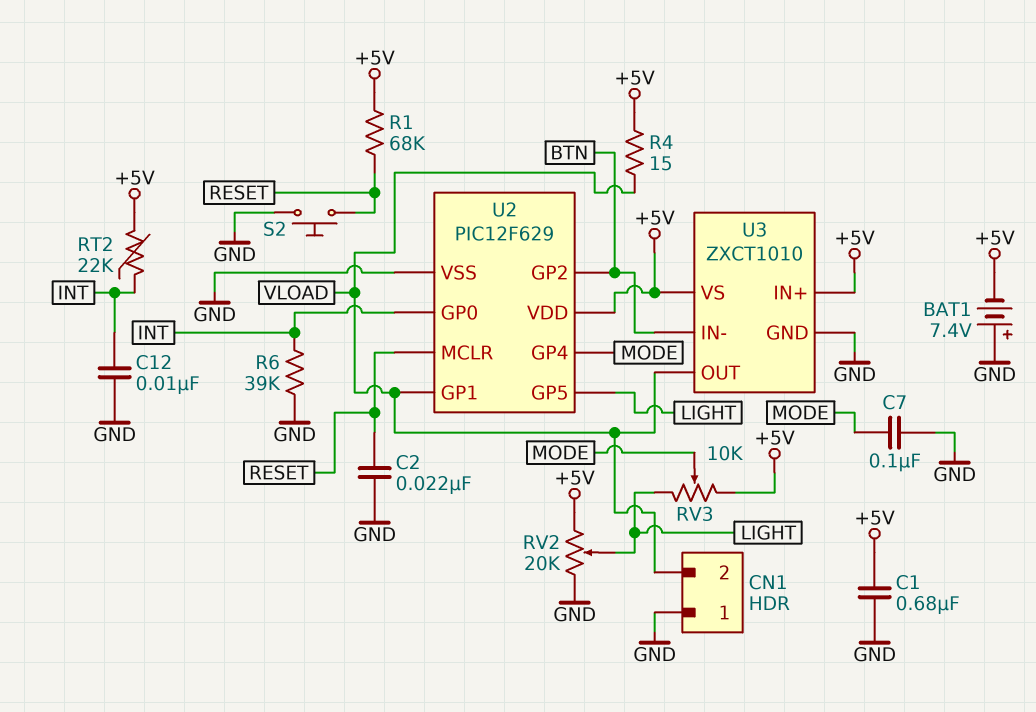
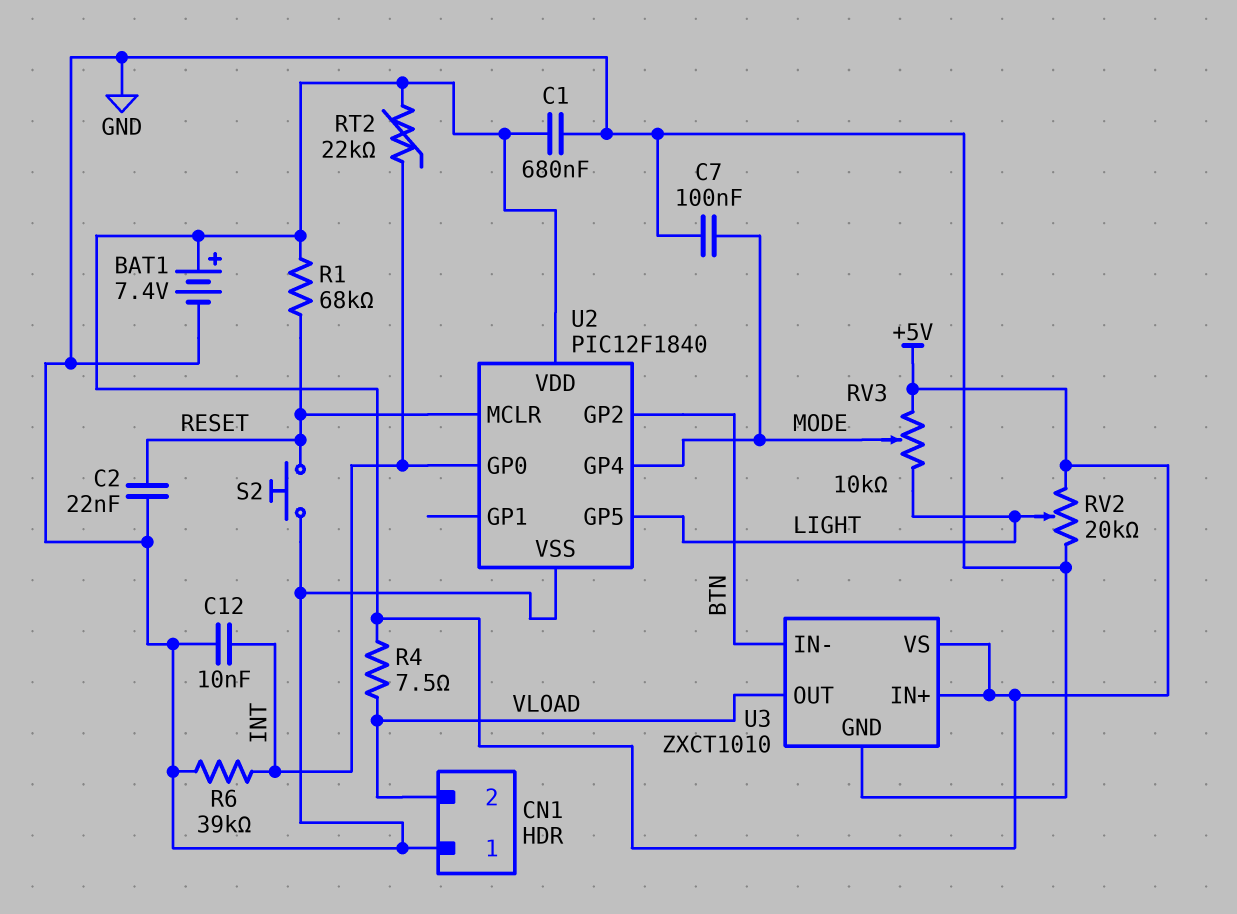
BAT1: 7.4V (plus GND, minus +5V) -> 7.4V (plus +5V, minus GND)
R4: 15 (+5V, VLOAD) -> 7.5 (+5V, VLOAD)
U2: PIC12F629 -> PIC12F1840
U2 pin GP1: VLOAD -> none

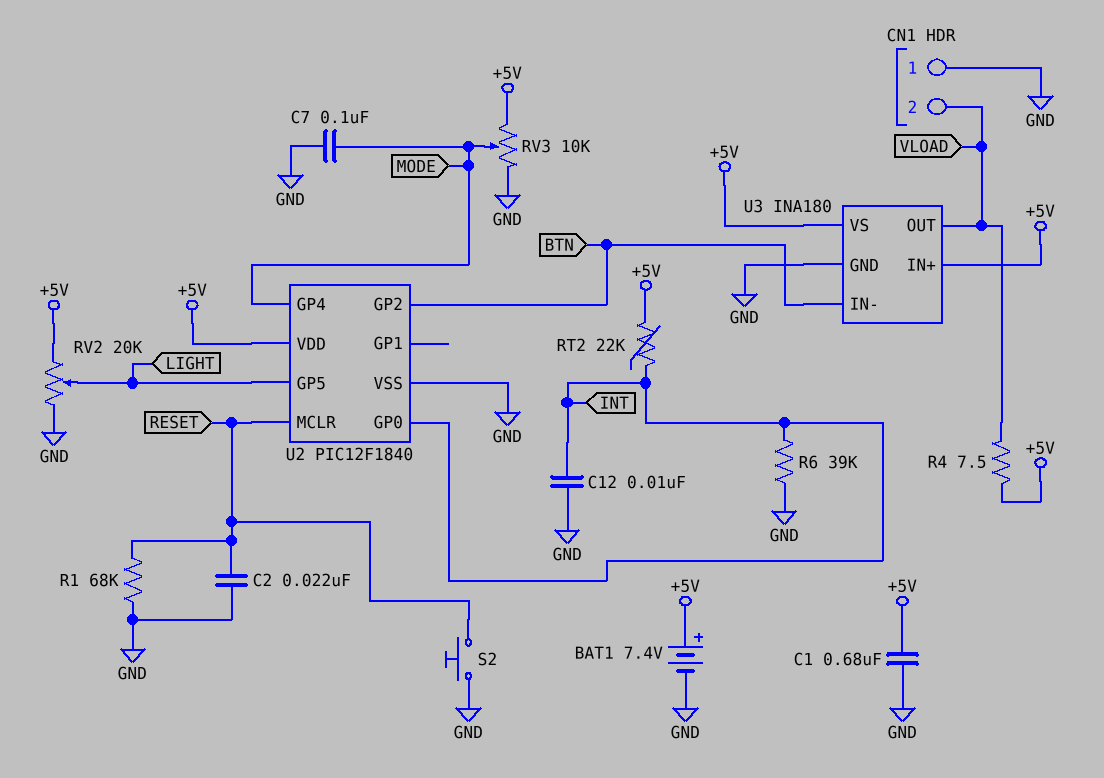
R1: 68k (+5V, RESET) -> 68k (GND, RESET)
RV3: 10k (+5V, LIGHT, wiper MODE) -> 10k (+5V, GND, wiper MODE)
U3: ZXCT1010 -> INA180

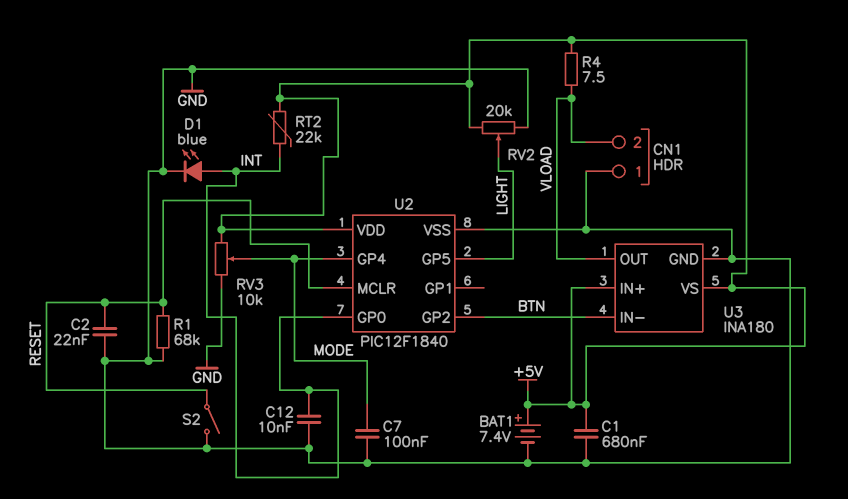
D1: none -> LED blue (A INT, K GND)
R6: 39k (GND, INT) -> none
S2: button (GND, RESET) -> switch (GND, RESET)

